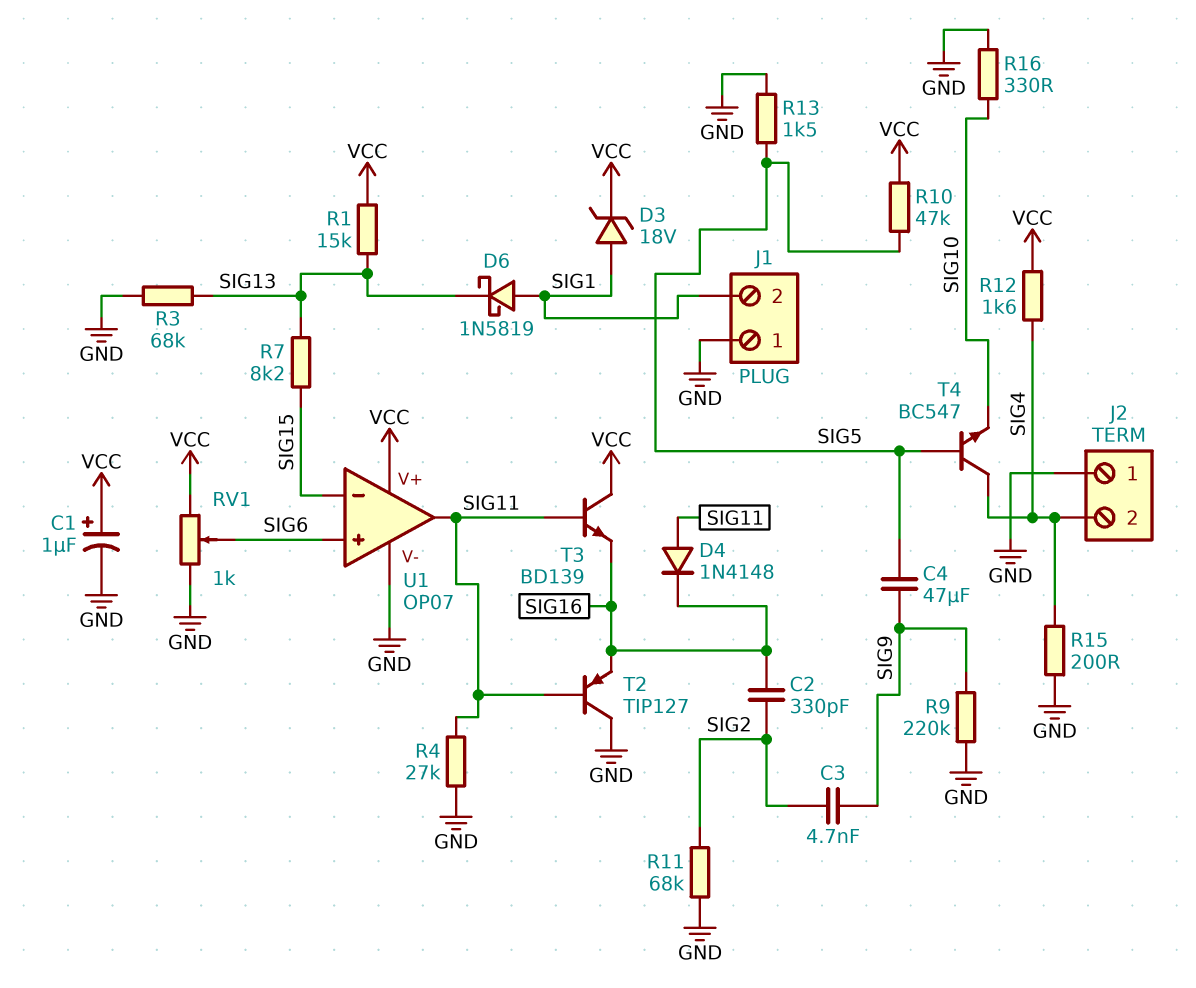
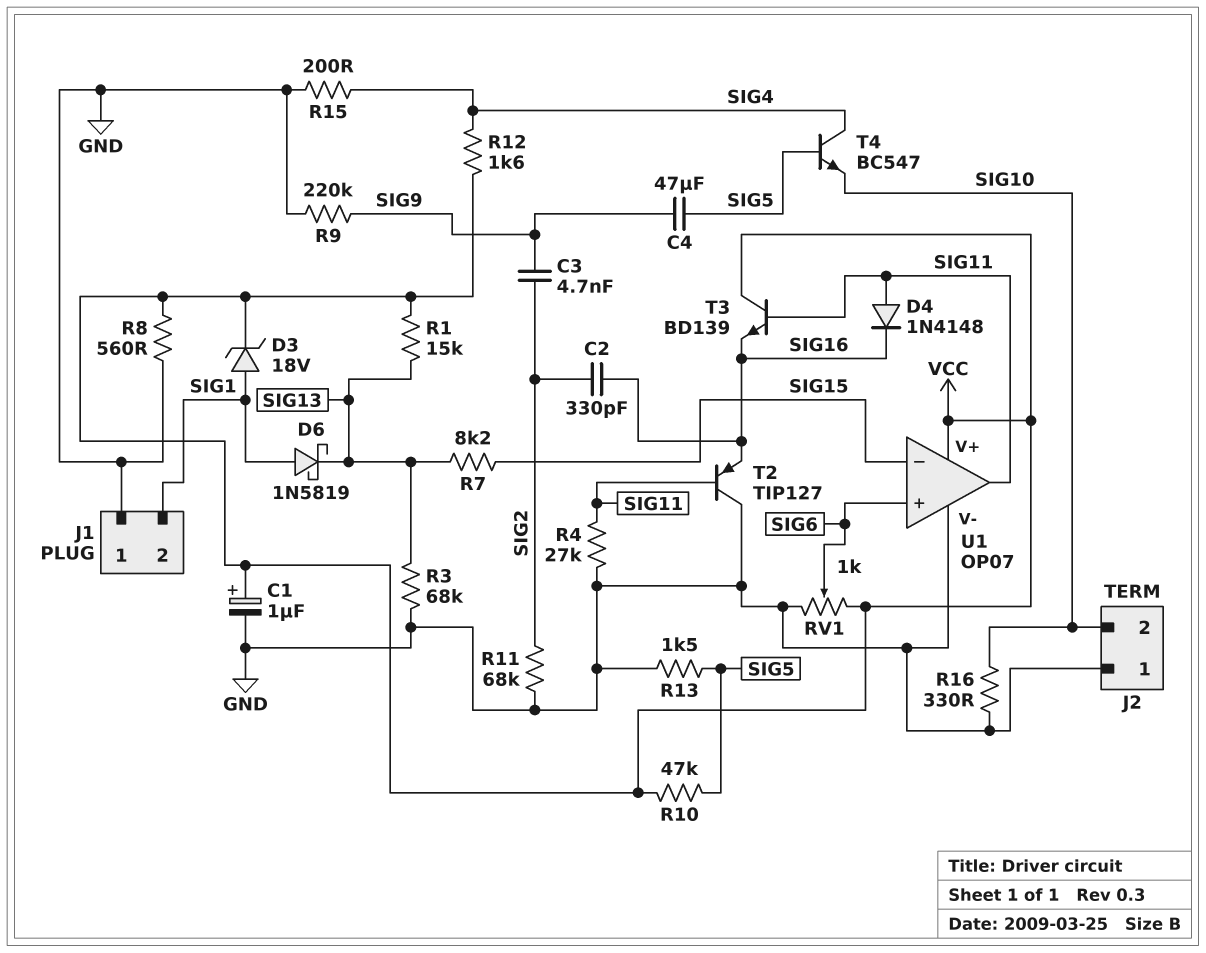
J2 pin 2: SIG4 -> SIG10
R8: none -> 560 (GND, VCC)

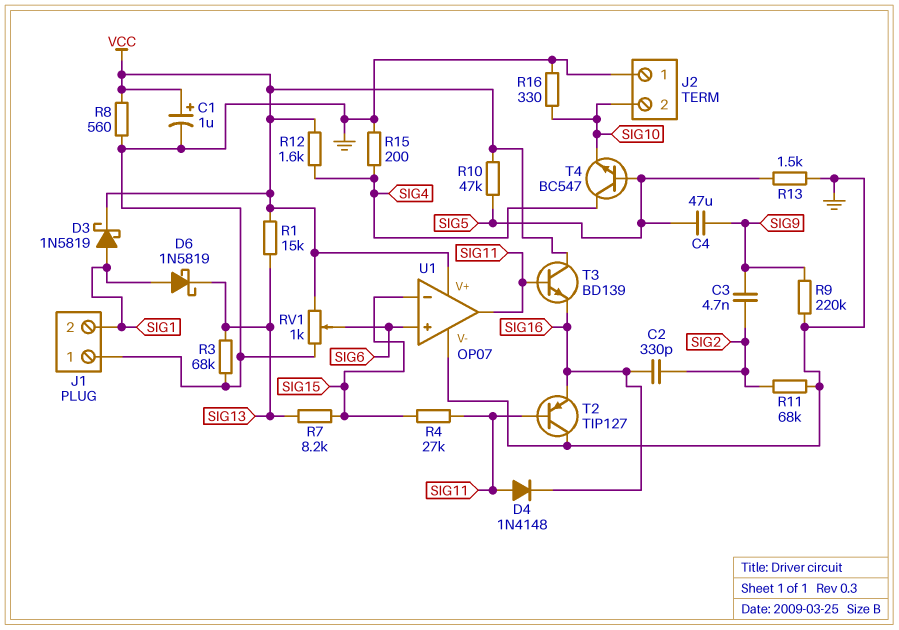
D3: zener 18V (A SIG1, K VCC) -> schottky 1N5819 (A SIG1, K VCC)
R4: 27k (GND, SIG11) -> 27k (SIG11, SIG15)

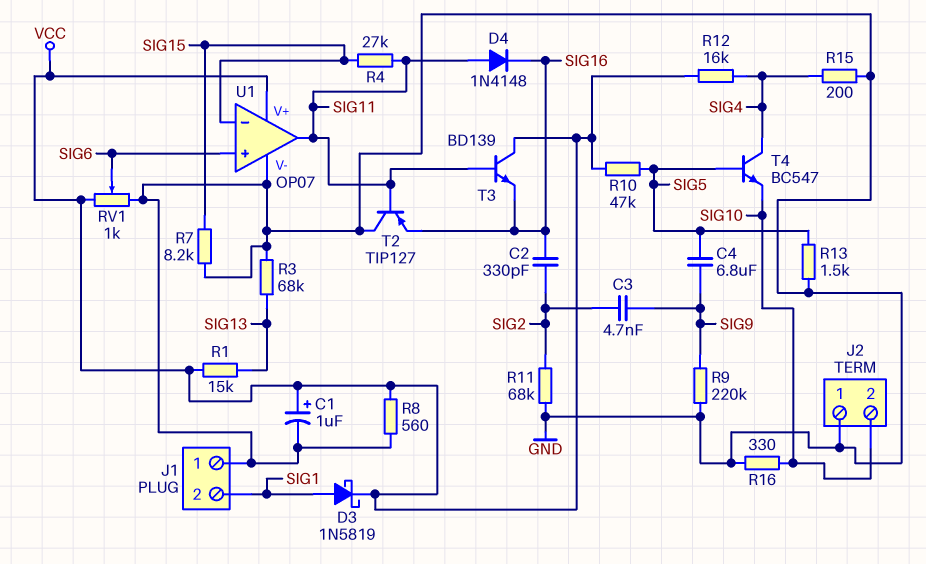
C4: 47uF (SIG5, SIG9) -> 6.8uF (SIG5, SIG9)
D6: schottky 1N5819 (A SIG1, K SIG13) -> none
R7: 8.2k (SIG13, SIG15) -> 8.2k (GND, SIG15)
R12: 1.6k (SIG4, VCC) -> 16k (SIG4, VCC)

